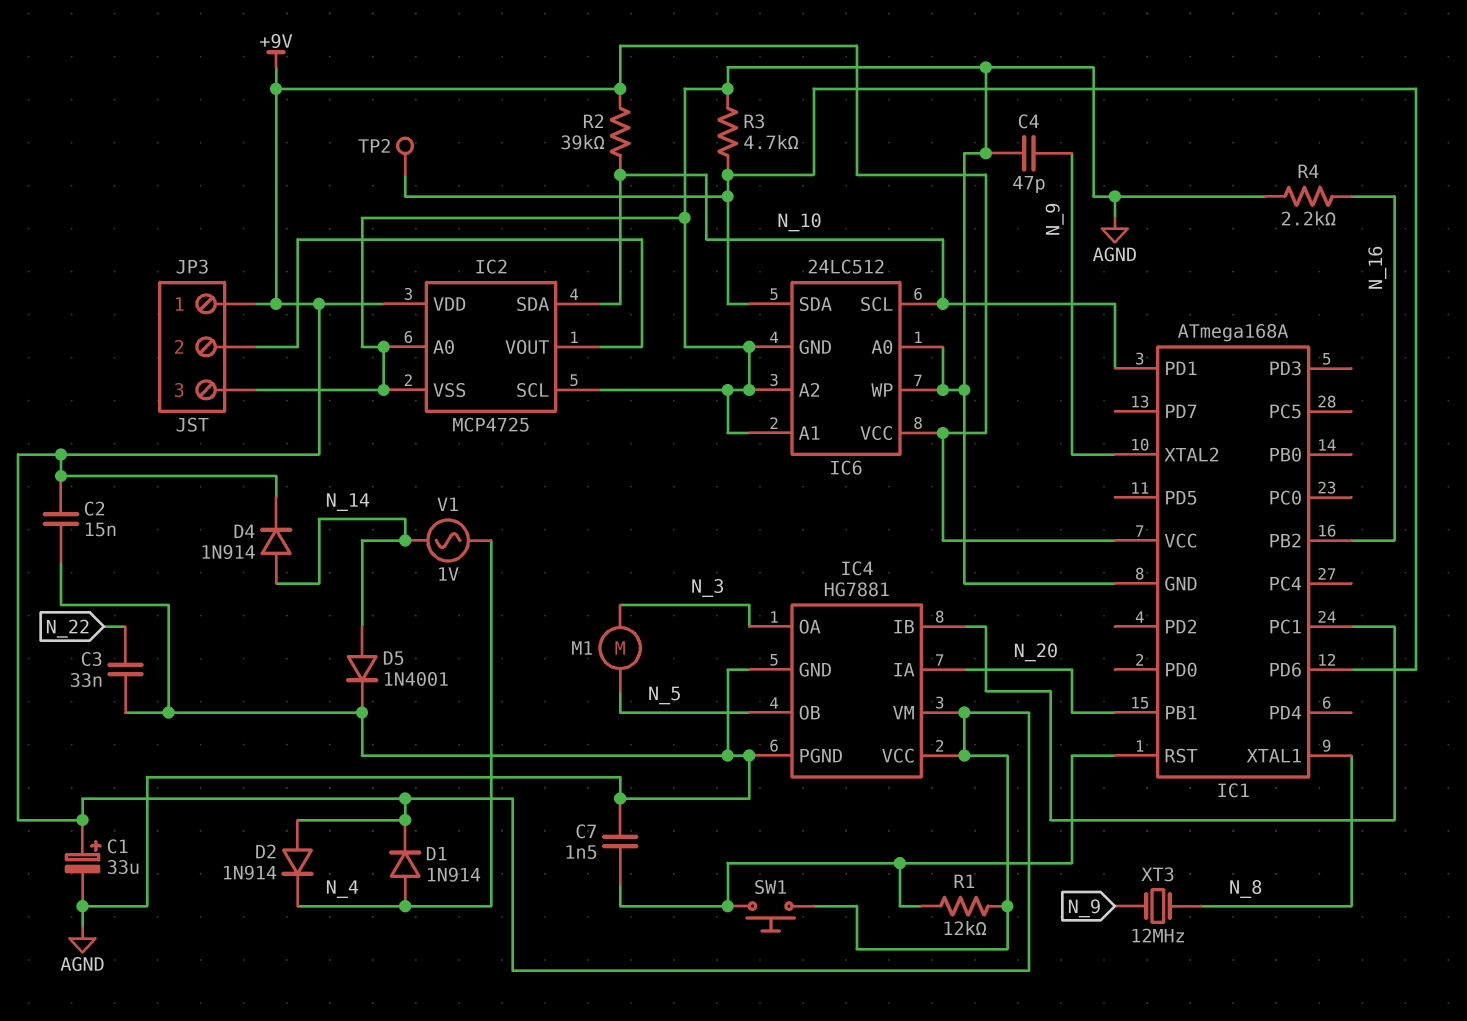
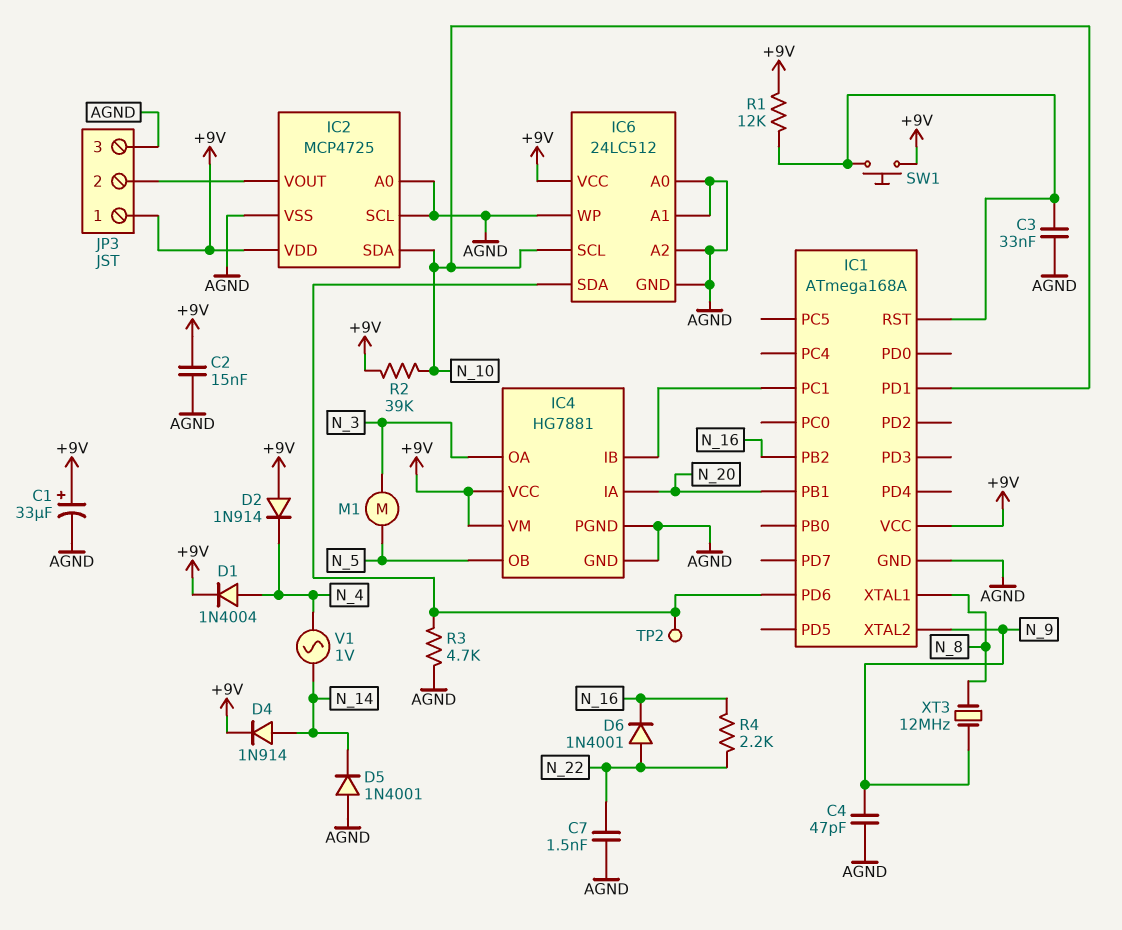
C3: 33nF (AGND, N_22) -> 33nF (AGND, IC1/RST)
C7: 1.5nF (AGND, IC1/RST) -> 1.5nF (AGND, N_22)
D1: diode 1N914 (A N_4, K +9V) -> diode 1N4004 (A N_4, K +9V)
D5: diode 1N4001 (A N_14, K AGND) -> diode 1N4001 (A AGND, K N_14)
D6: none -> diode 1N4001 (A N_22, K N_16)
R4: 2.2k (AGND, N_16) -> 2.2k (N_16, N_22)

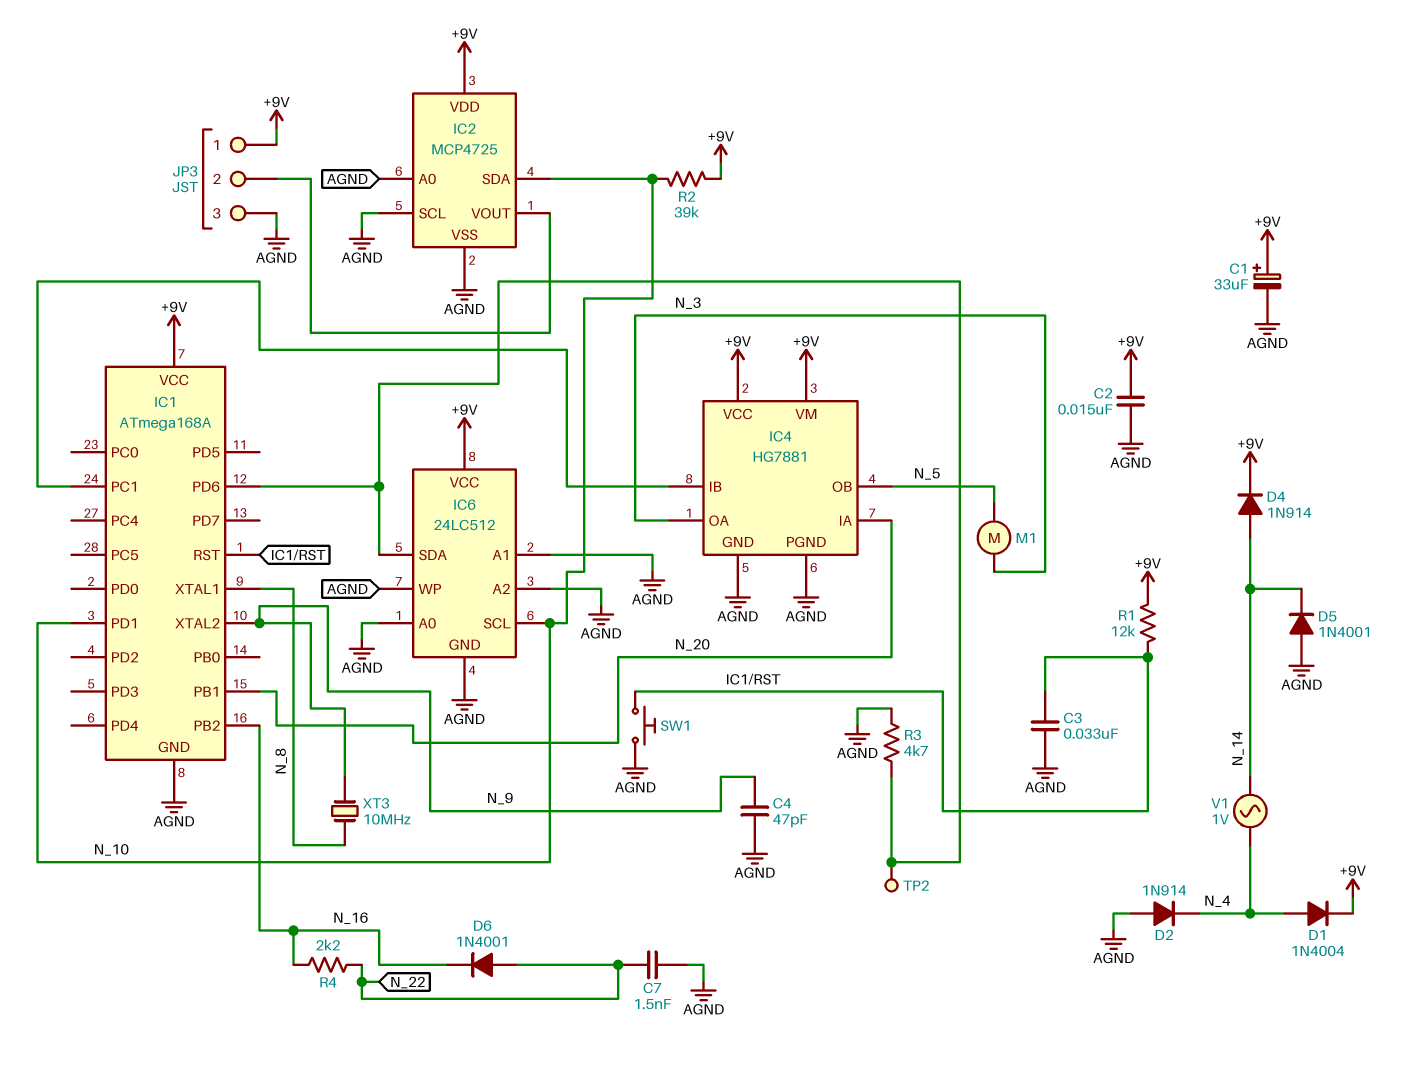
D2: diode 1N914 (A +9V, K N_4) -> diode 1N914 (A AGND, K N_4)
SW1: button (+9V, IC1/RST) -> button (AGND, IC1/RST)
XT3: 12MHz (N_8, N_9) -> 10MHz (N_8, N_9)

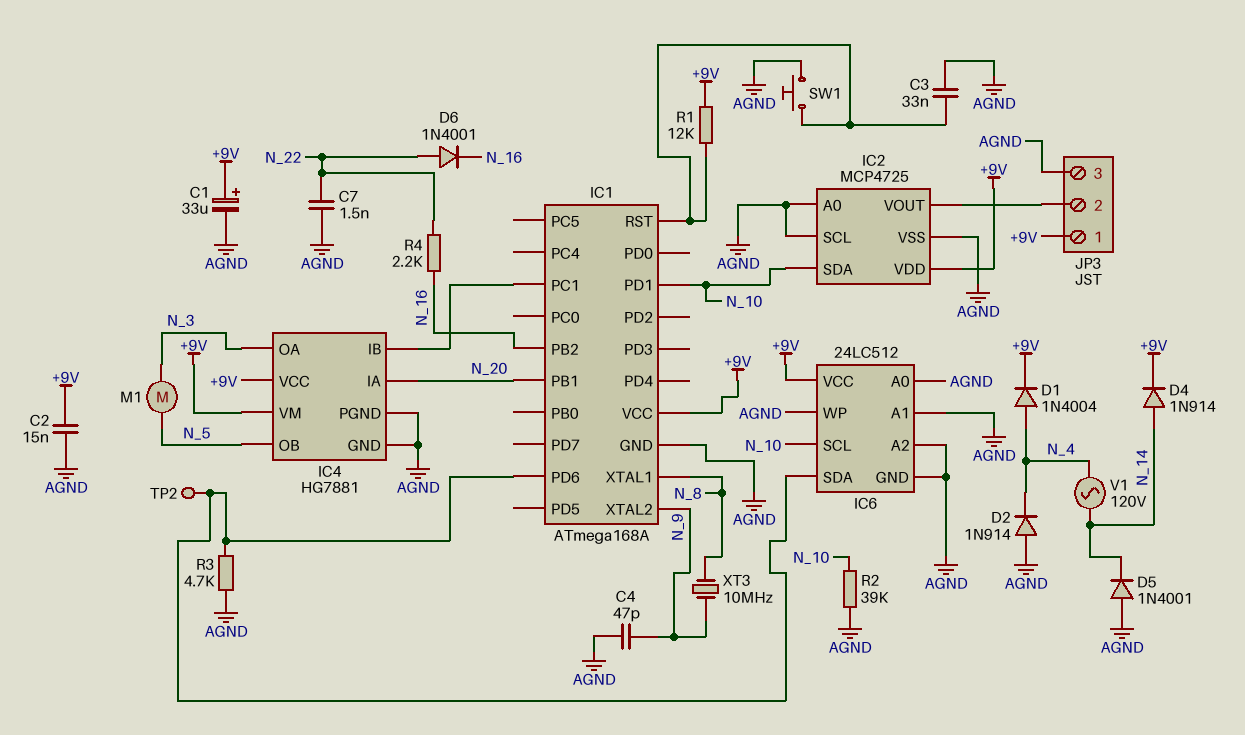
R2: 39k (+9V, N_10) -> 39k (AGND, N_10)
V1: AC 1V (N_4, N_14) -> AC 120V (N_4, N_14)

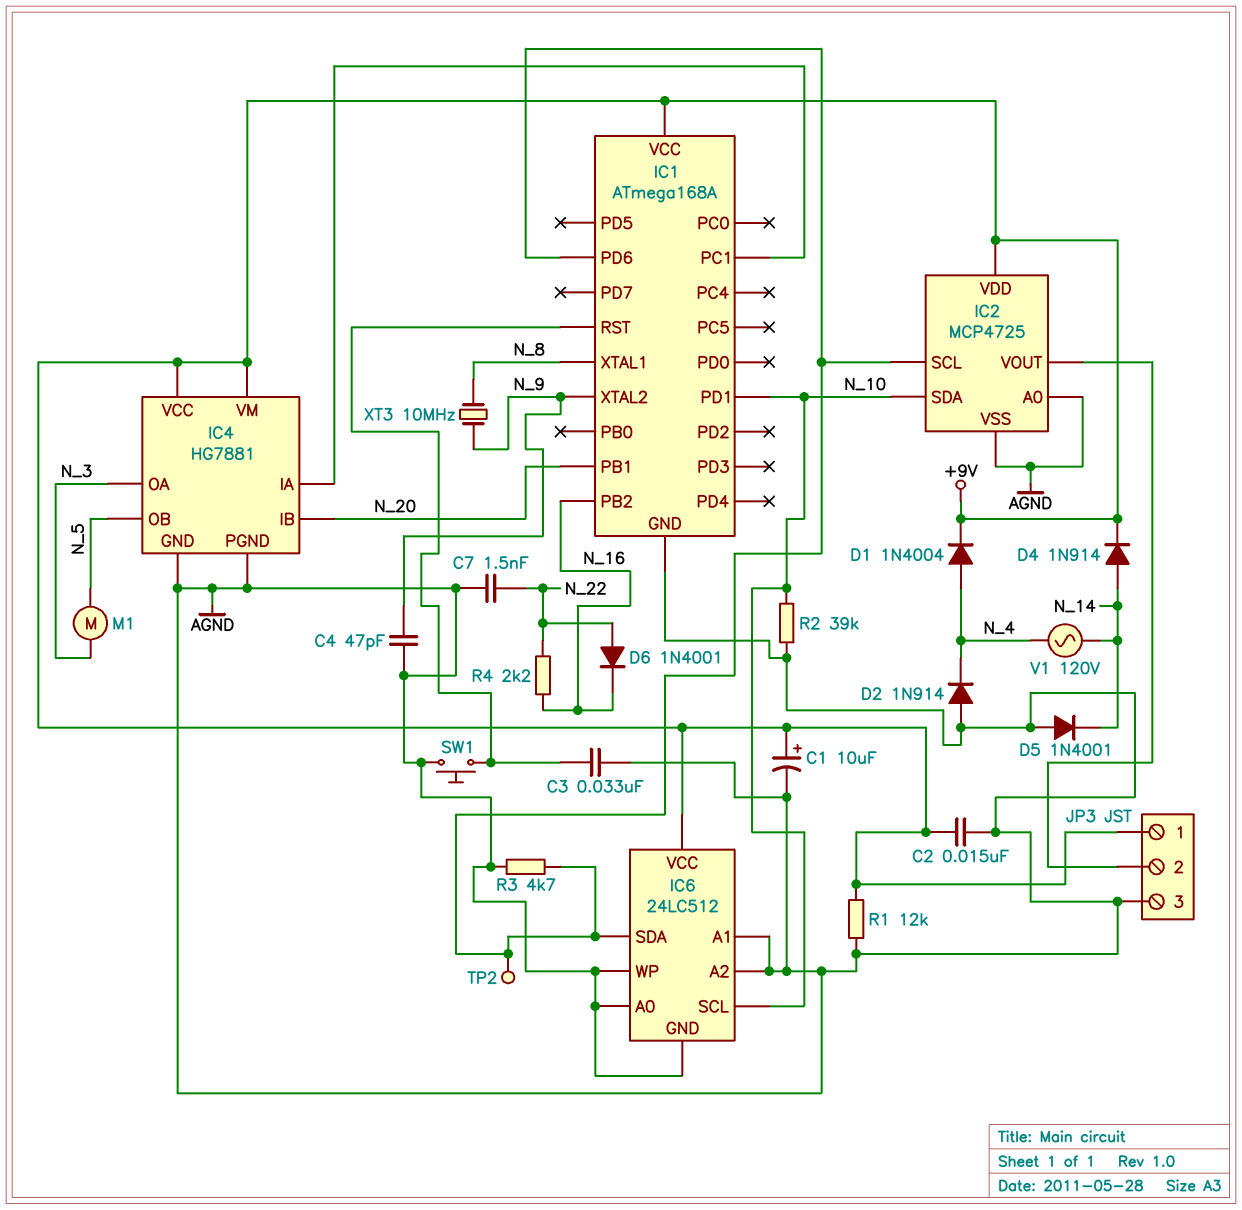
C1: 33uF (plus +9V, minus AGND) -> 10uF (plus +9V, minus AGND)
IC2 pin SCL: AGND -> IC1/PD6
IC4 pin IA: N_20 -> IC1/PC1
IC4 pin IB: IC1/PC1 -> N_20
R1: 12k (+9V, IC1/RST) -> 12k (+9V, AGND)

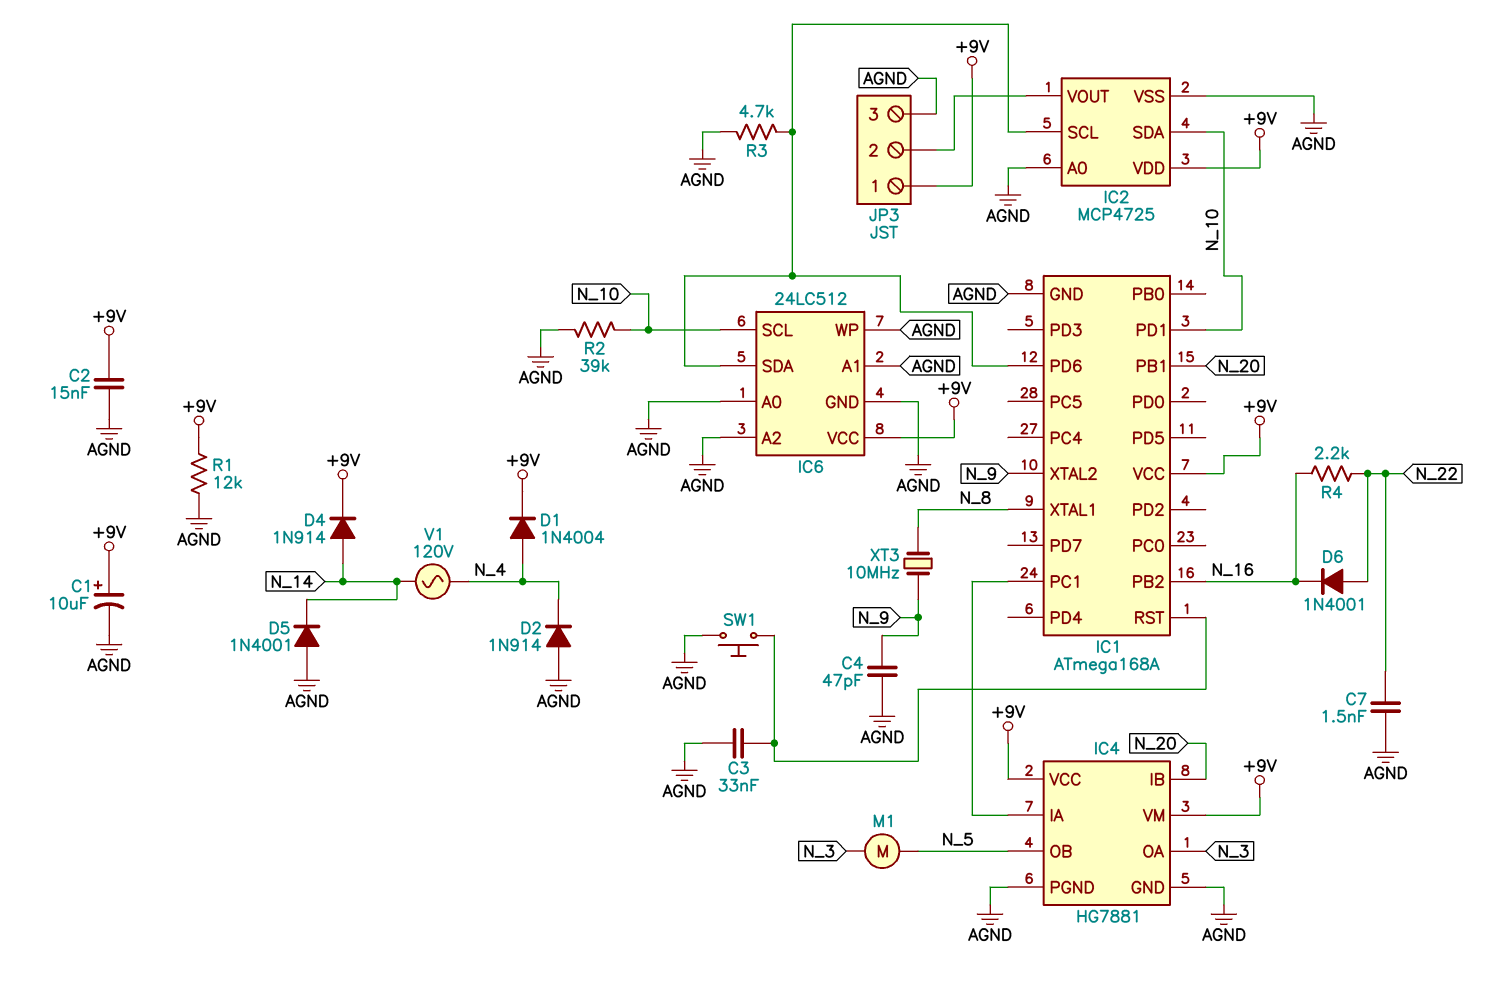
TP2: test point (IC1/PD6) -> none

